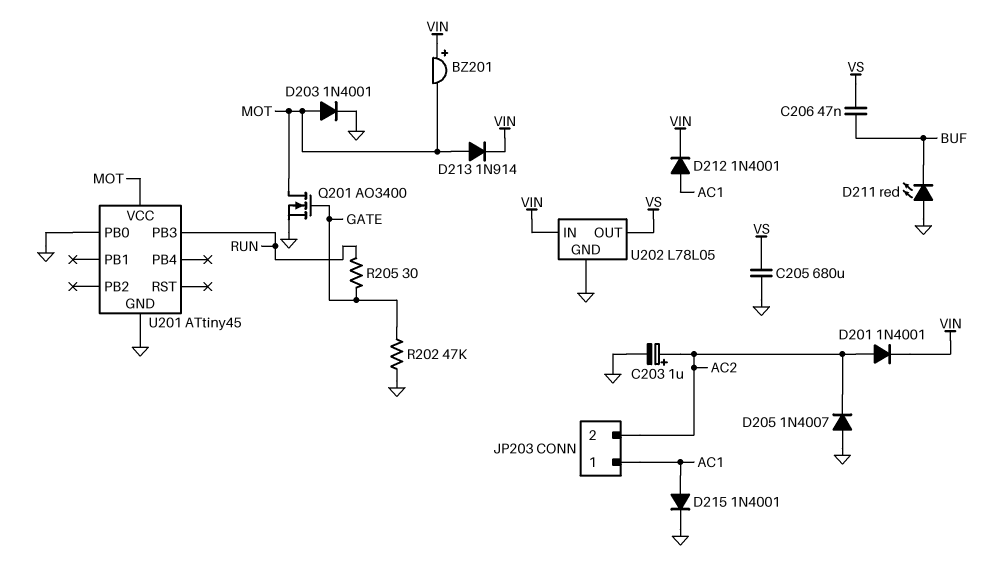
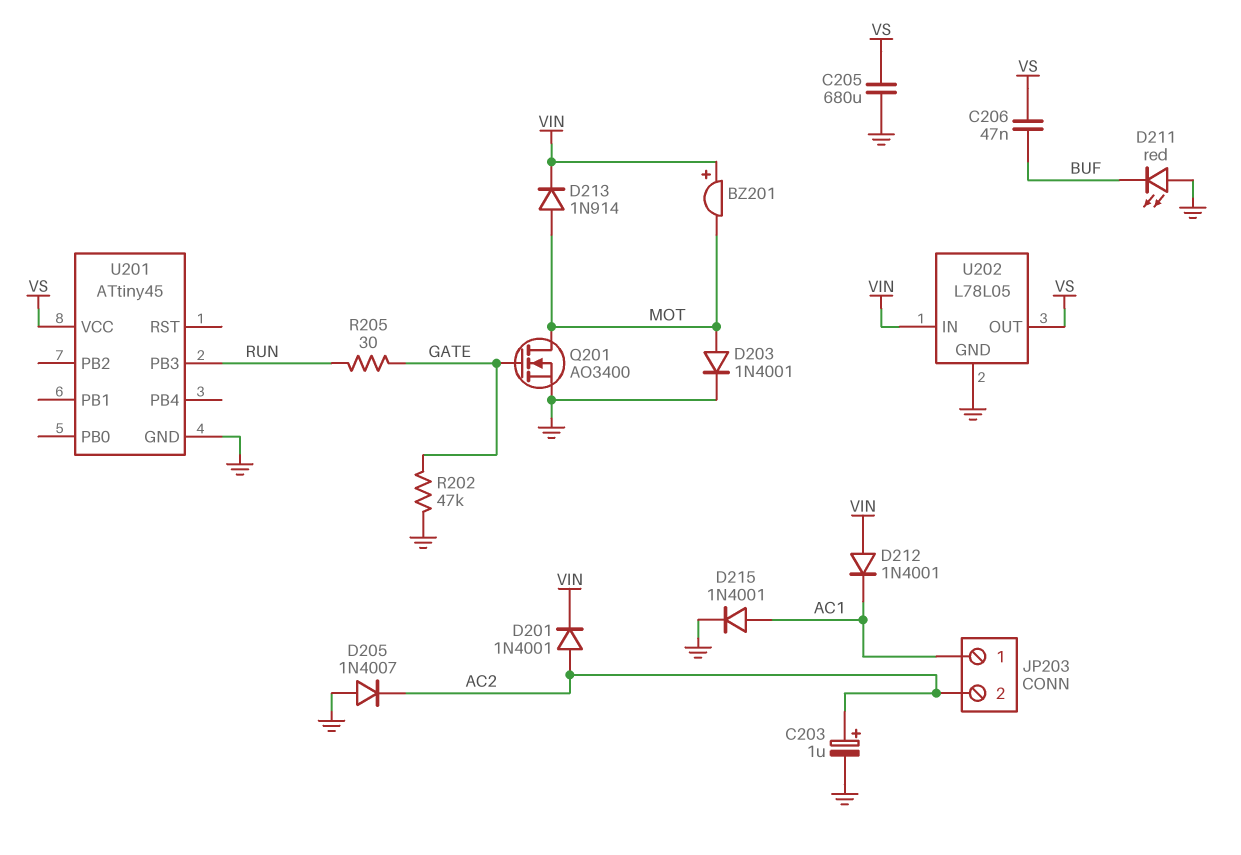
D212: diode 1N4001 (A AC1, K VIN) -> diode 1N4001 (A VIN, K AC1)
U201 pin PB0: GND -> none
U201 pin VCC: MOT -> VS

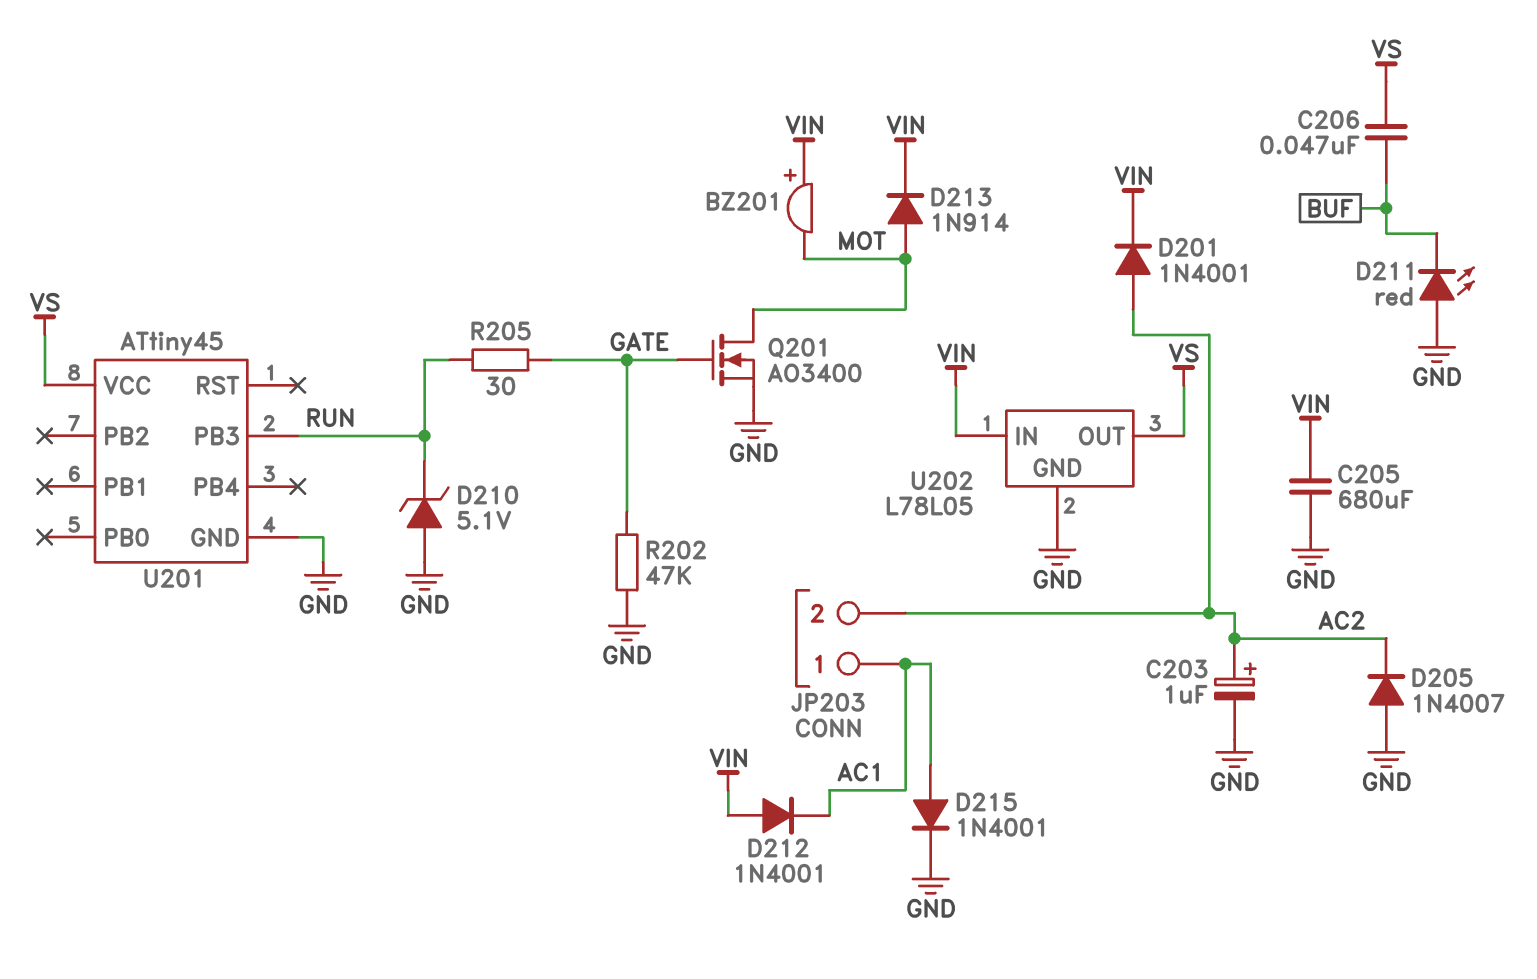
C205: 680uF (GND, VS) -> 680uF (GND, VIN)
D203: diode 1N4001 (A MOT, K GND) -> none
D210: none -> zener 5.1V (A GND, K RUN)

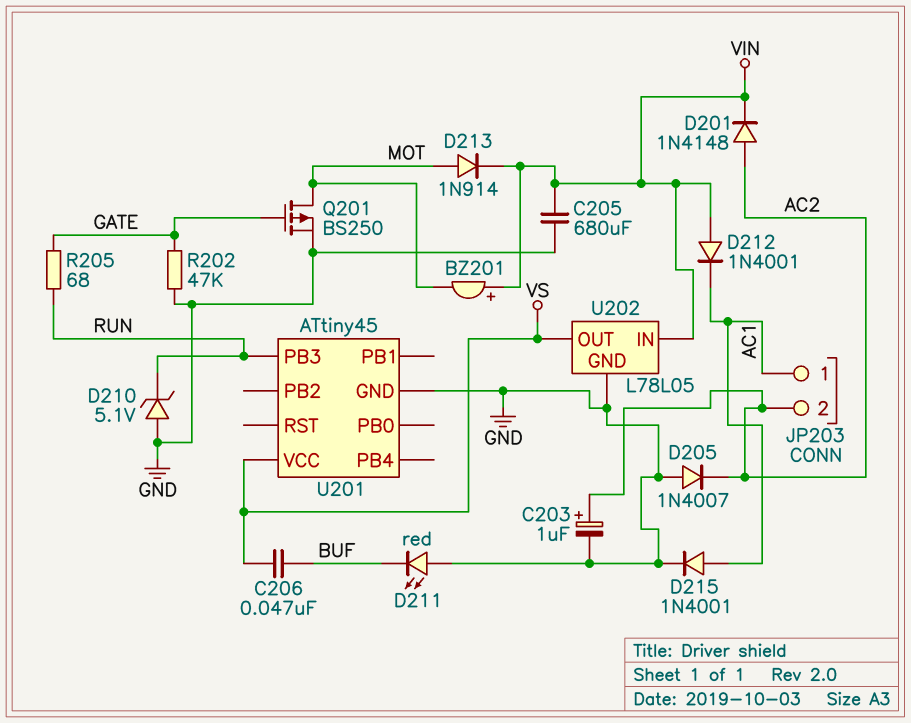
D201: diode 1N4001 (A AC2, K VIN) -> diode 1N4148 (A AC2, K VIN)
Q201: NMOS AO3400 (G GATE, D MOT, S GND) -> PMOS BS250 (G GATE, D MOT, S GND)
R205: 30 (GATE, RUN) -> 68 (GATE, RUN)

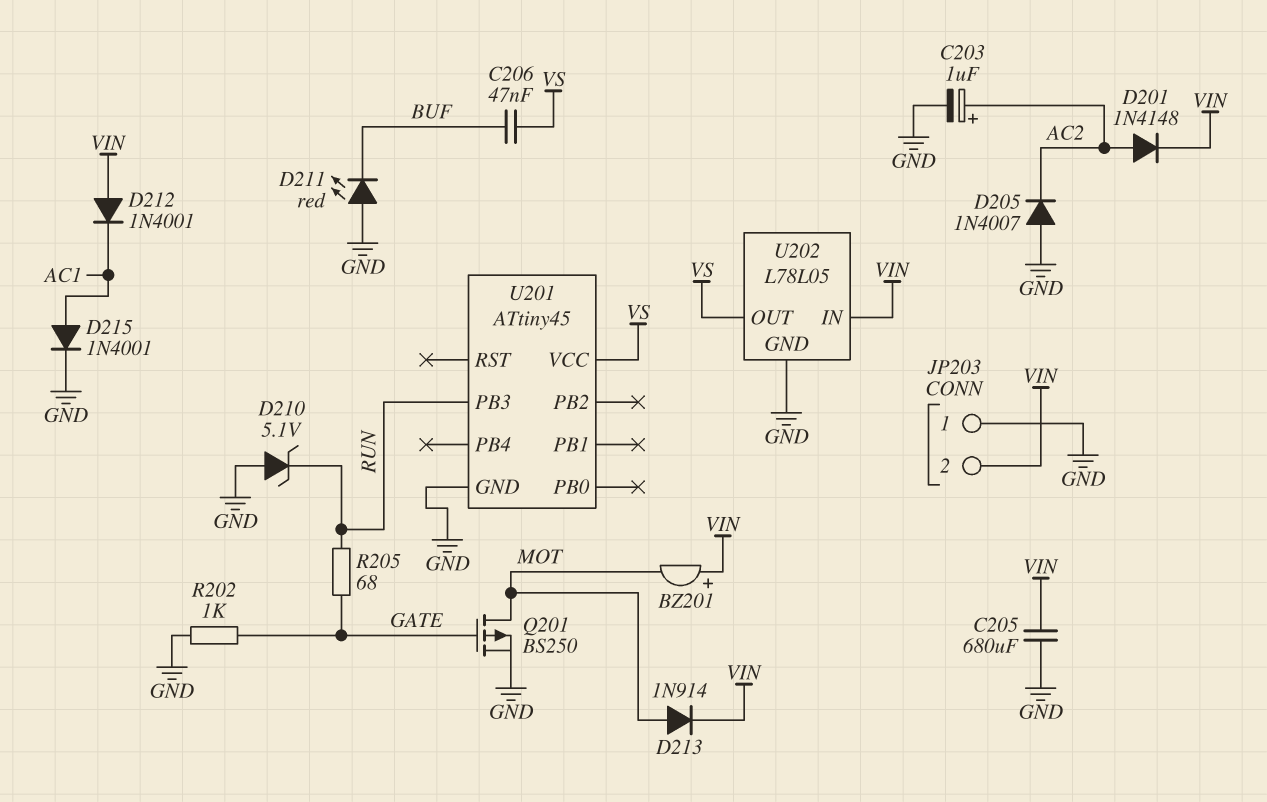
JP203 pin 1: AC1 -> GND
JP203 pin 2: AC2 -> VIN
R202: 47k (GATE, GND) -> 1k (GATE, GND)

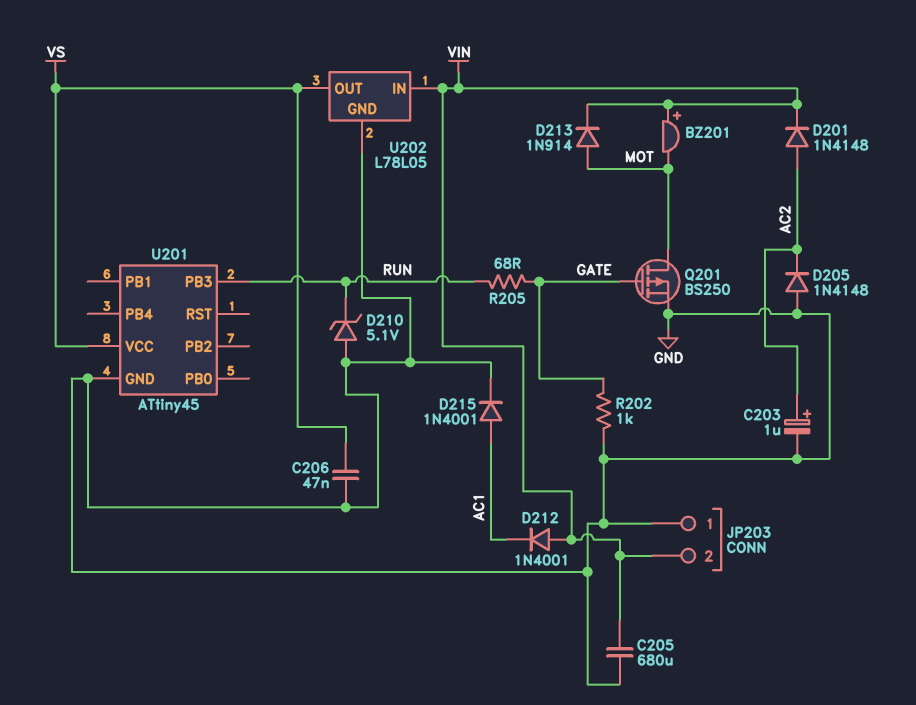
C206: 47nF (BUF, VS) -> 47nF (GND, VS)
D205: diode 1N4007 (A GND, K AC2) -> diode 1N4148 (A GND, K AC2)
D211: LED red (A GND, K BUF) -> none

